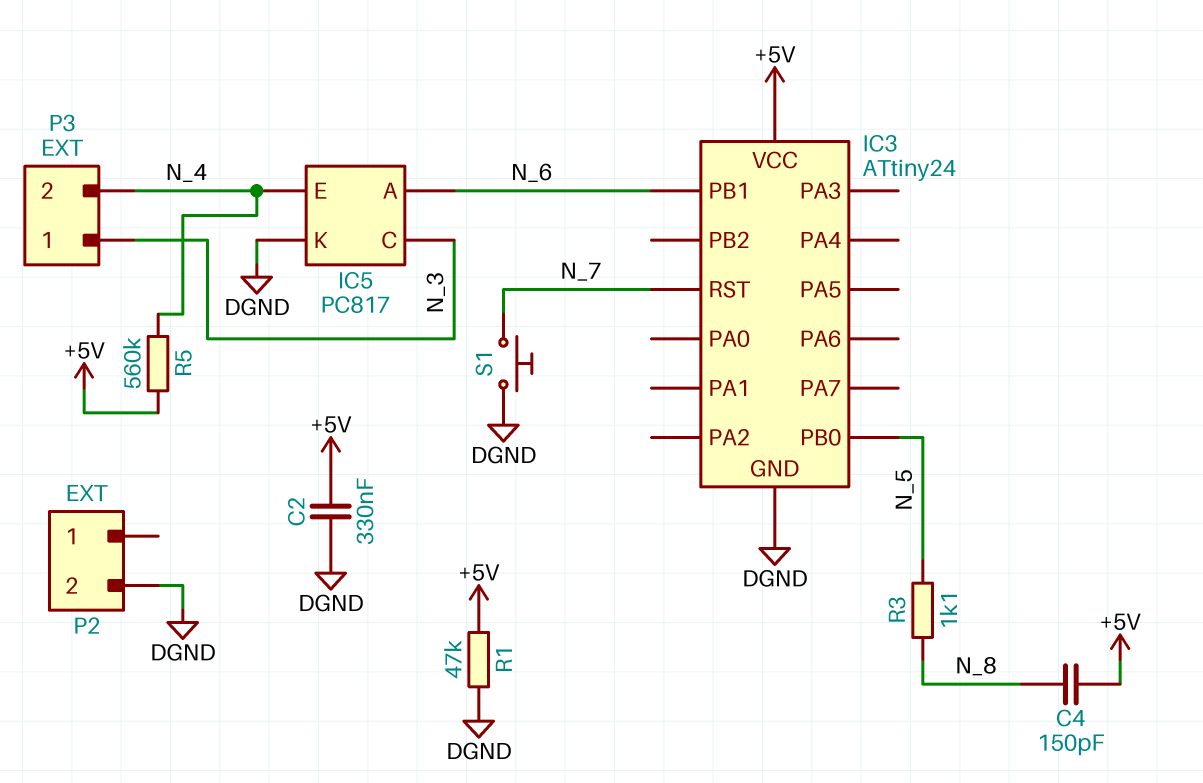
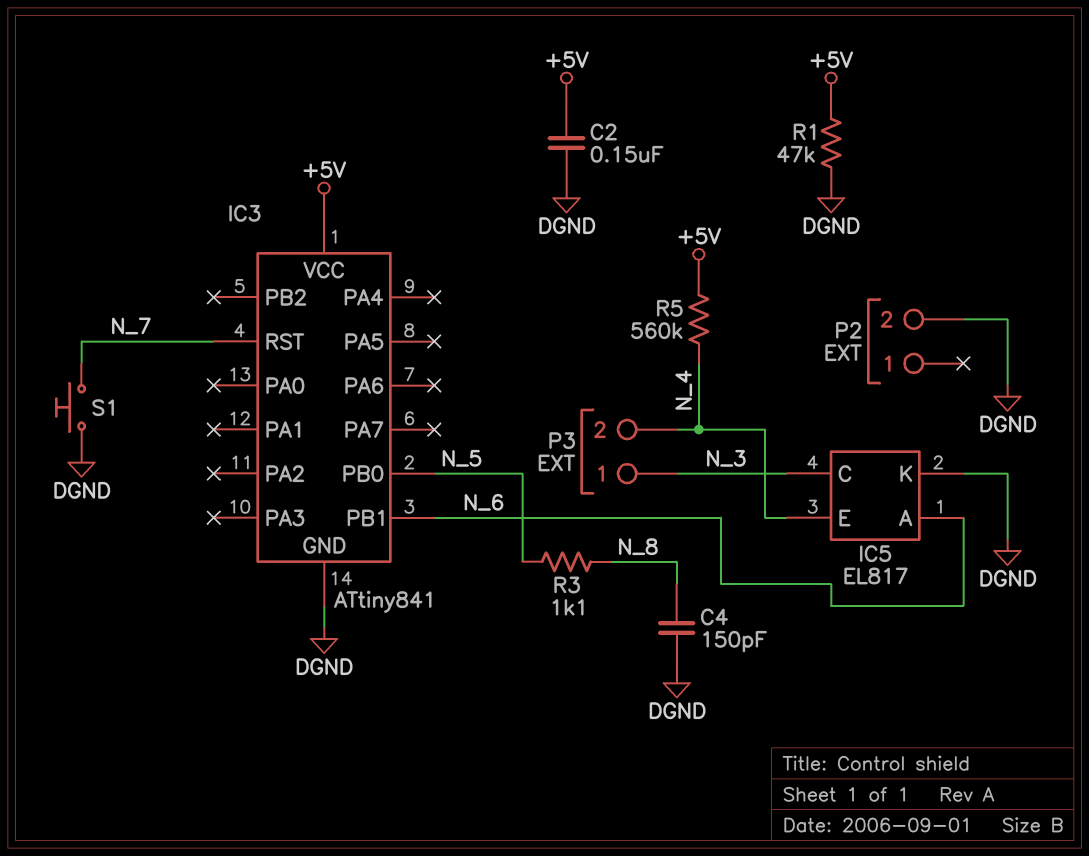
C2: 330nF (+5V, DGND) -> 150nF (+5V, DGND)
C4: 150pF (+5V, N_8) -> 150pF (DGND, N_8)
IC3: ATtiny24 -> ATtiny841
IC5: PC817 -> EL817

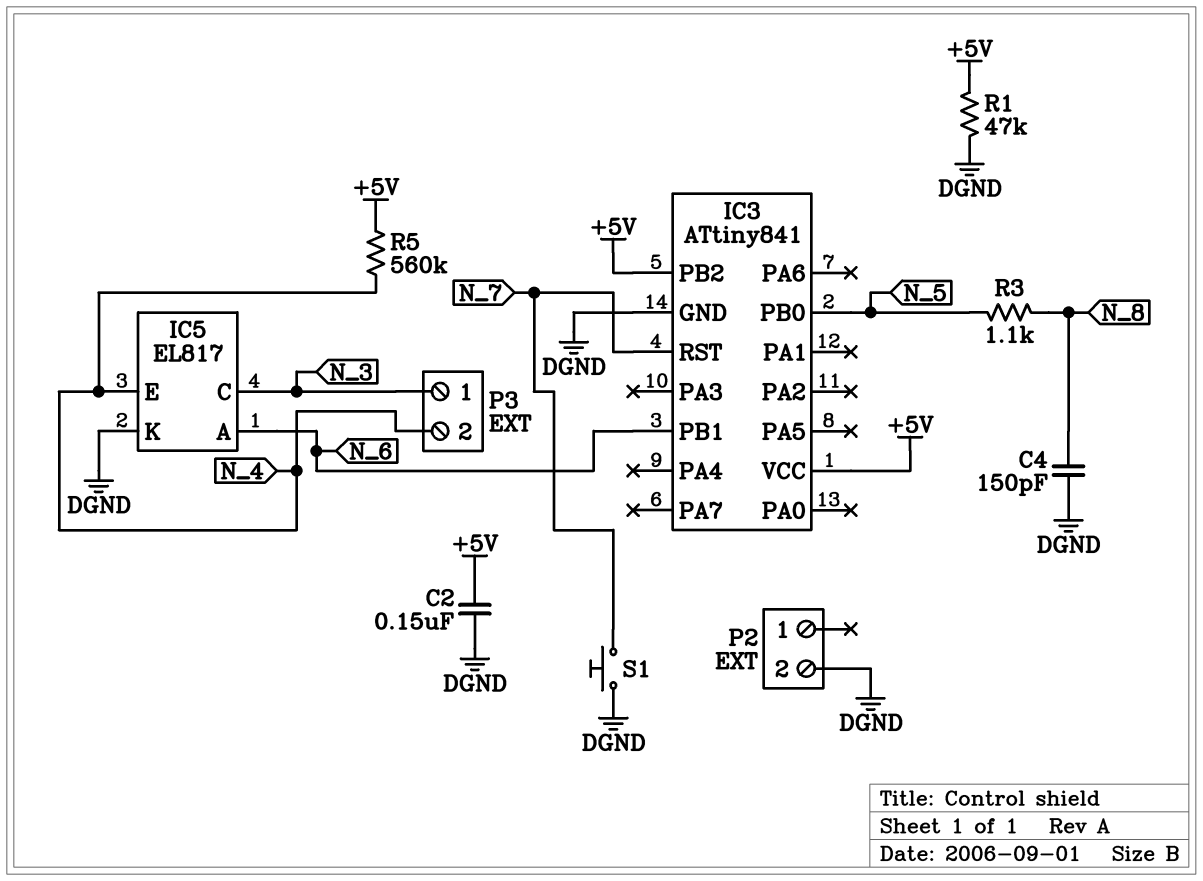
IC3 pin PB2: none -> +5V

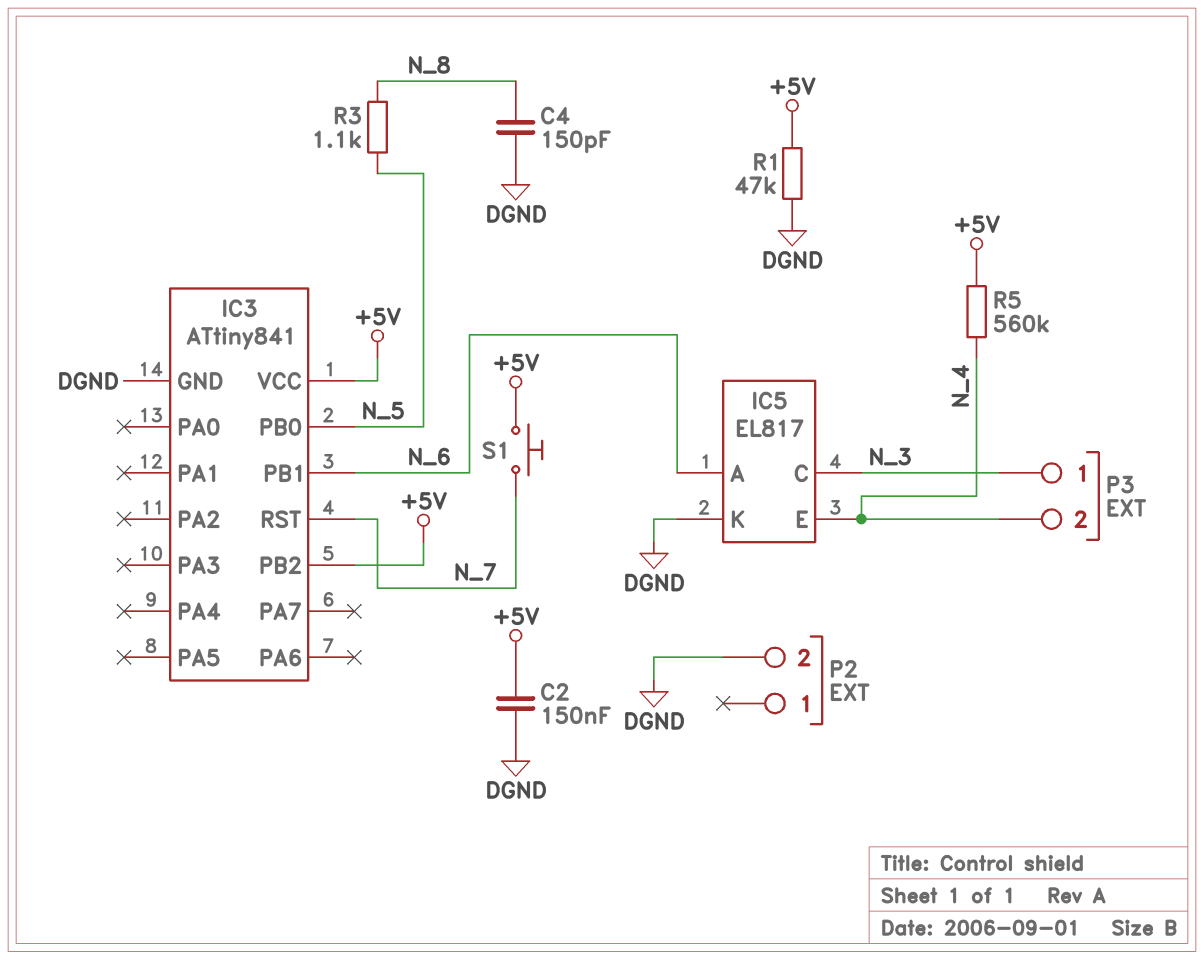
S1: button (DGND, N_7) -> button (+5V, N_7)

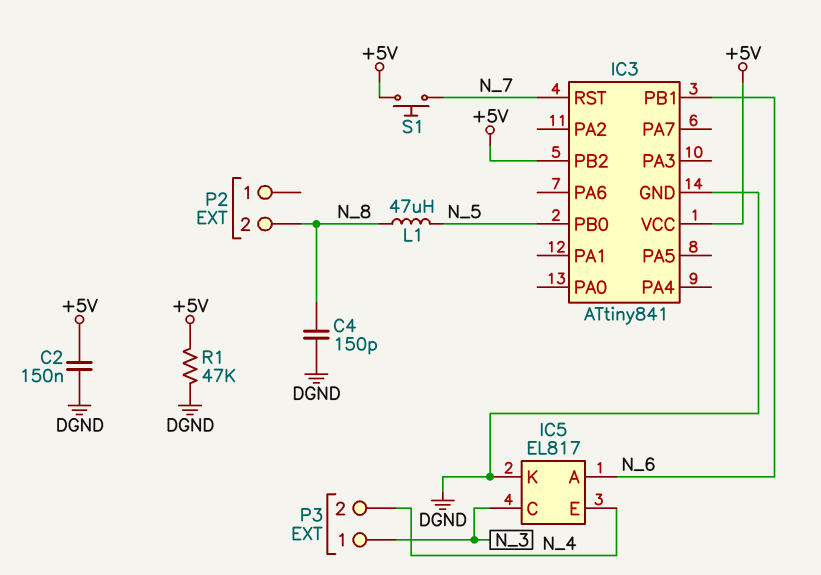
L1: none -> 47uH (N_5, N_8)
P2 pin 2: DGND -> N_8
R3: 1.1k (N_5, N_8) -> none
R5: 560k (+5V, N_4) -> none

